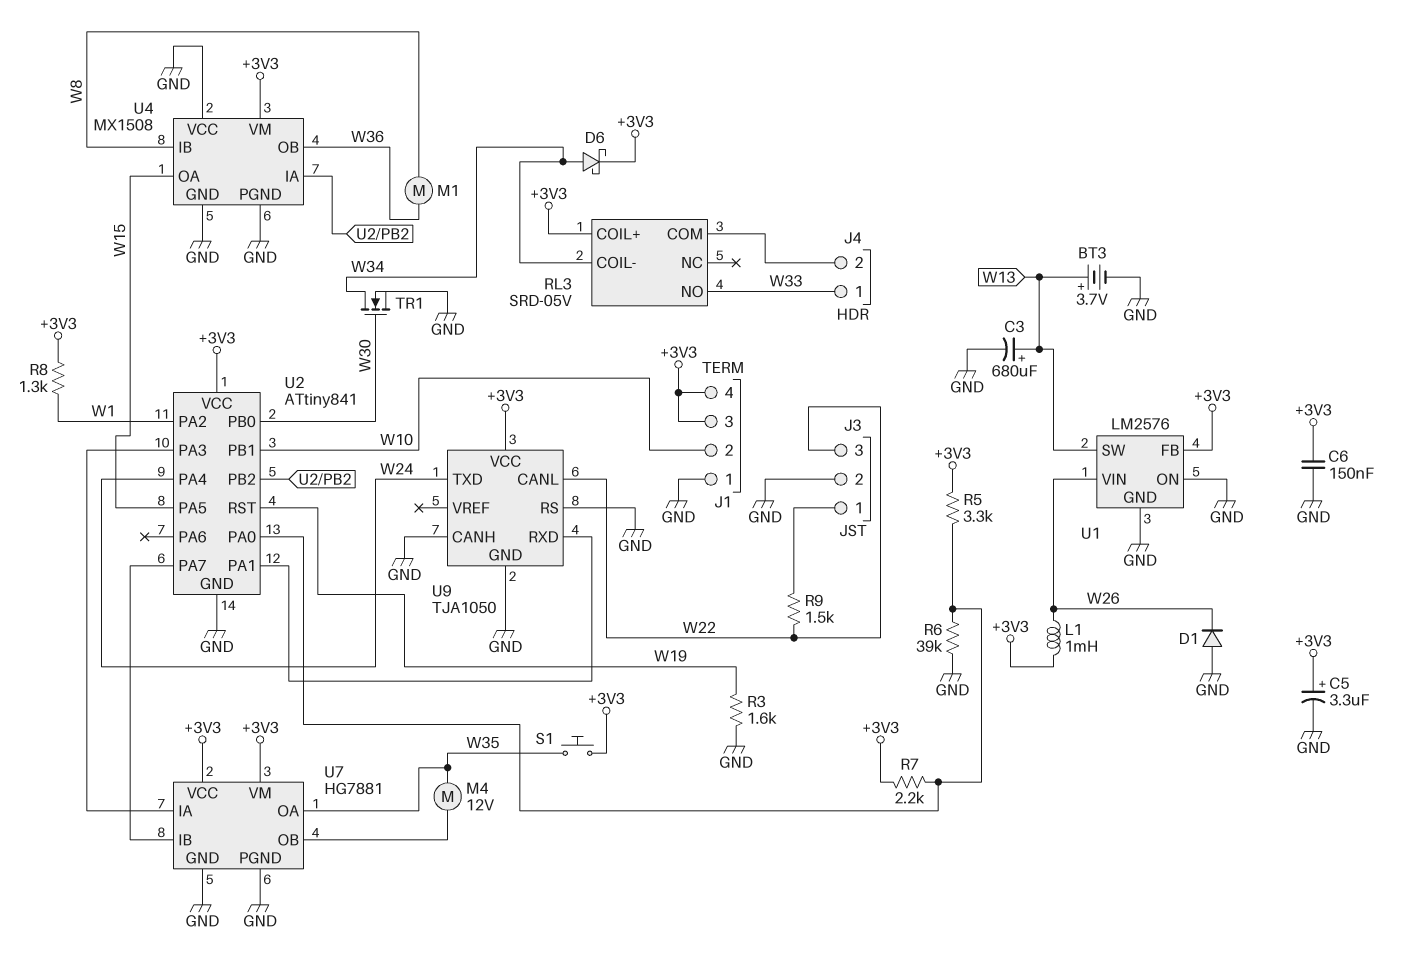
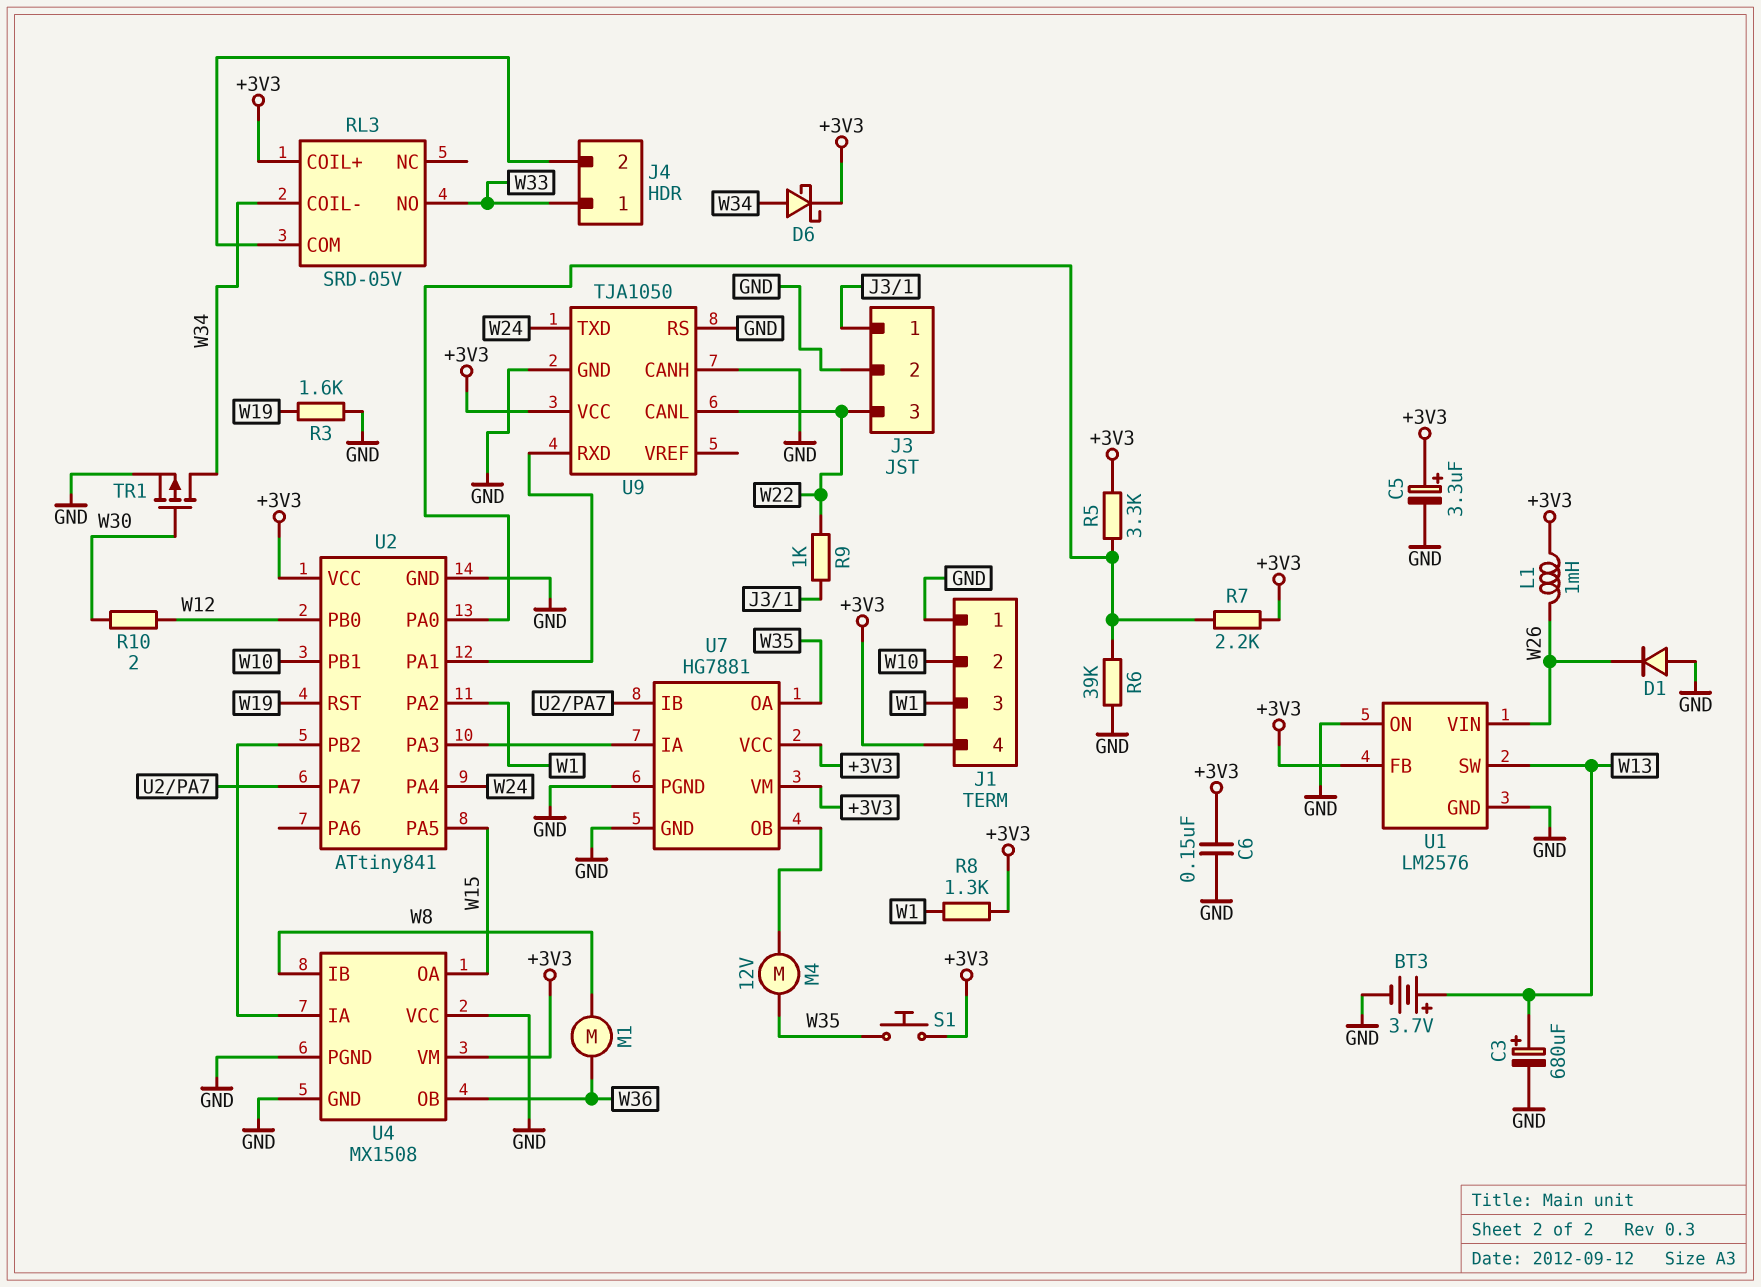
J1 pin 3: +3V3 -> W1
R9: 1.5k (J3/1, W22) -> 1k (J3/1, W22)
R10: none -> 2 (W12, W30)
TR1: NMOS (G W30, D W34, S GND) -> PMOS (G W30, D W34, S GND)
U2 pin PB0: W30 -> W12

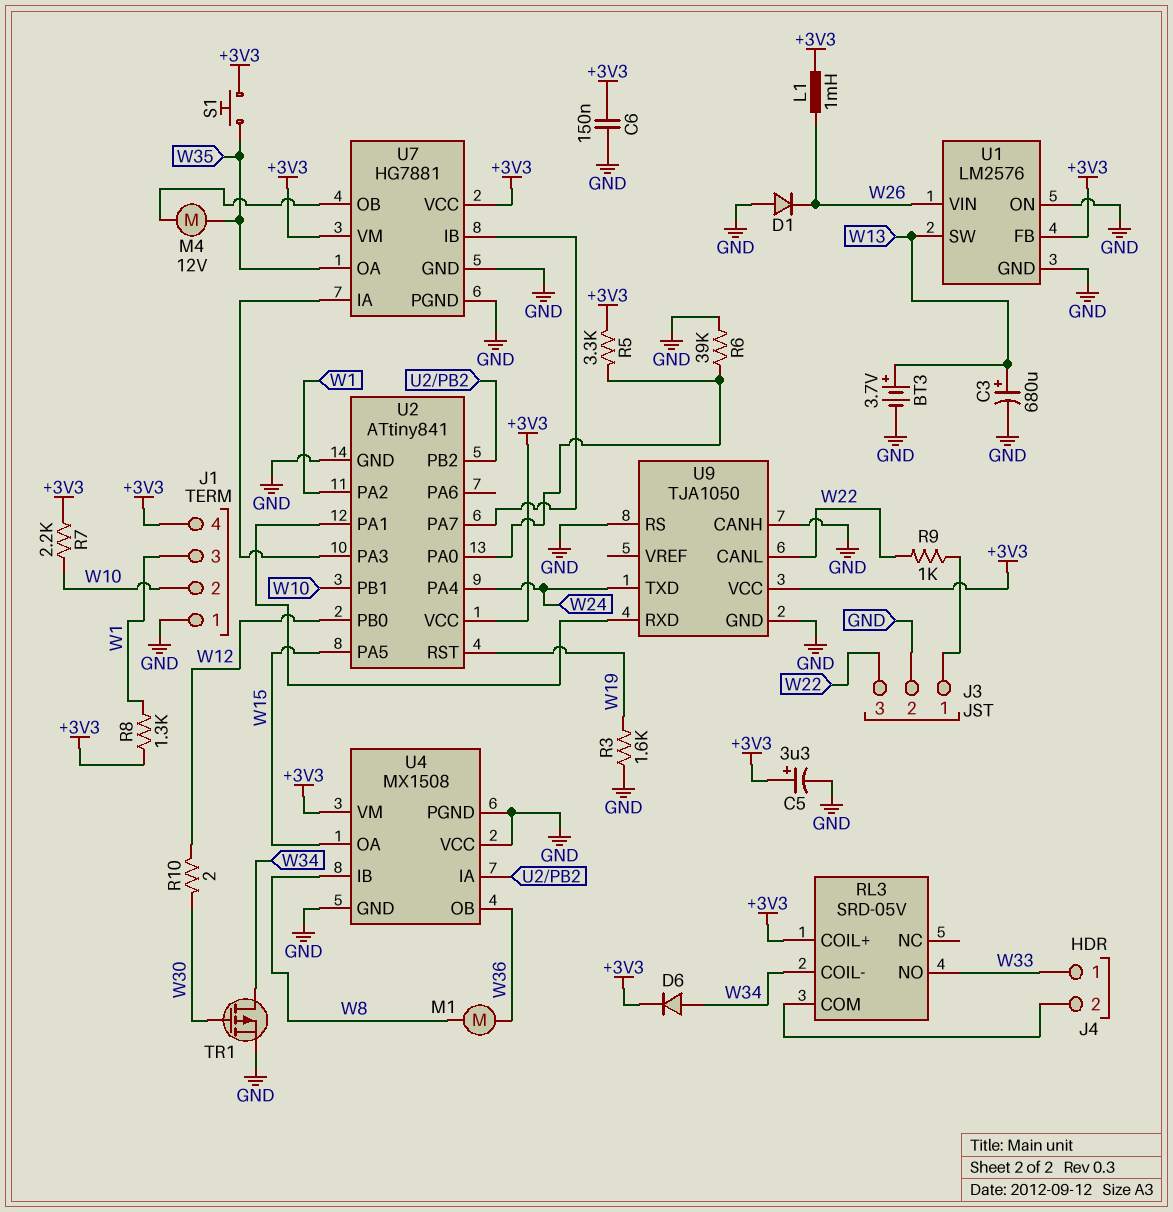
D6: schottky (A W34, K +3V3) -> diode (A W34, K +3V3)
R7: 2.2k (+3V3, U2/PA0) -> 2.2k (+3V3, W10)

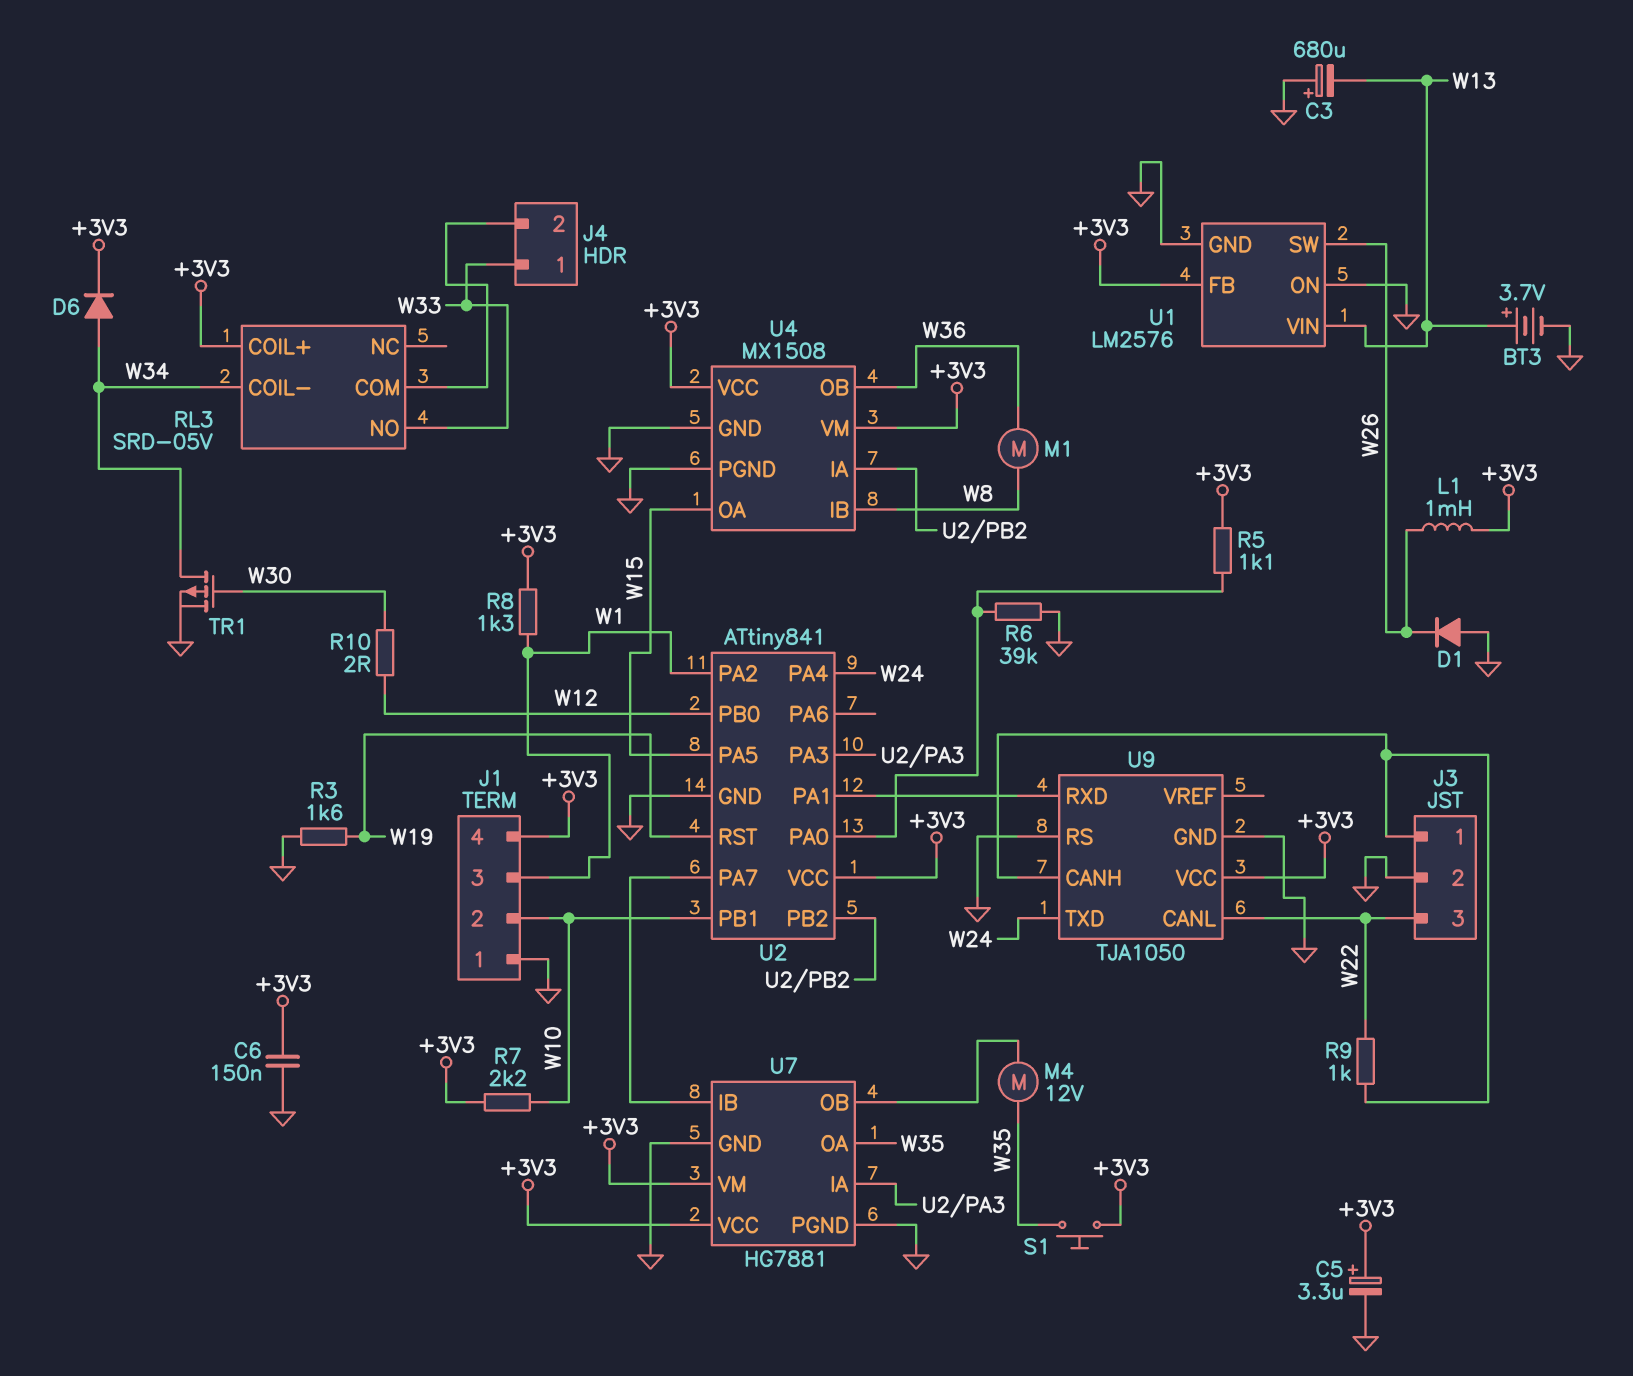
C3: 680uF (plus W13, minus GND) -> 680uF (plus GND, minus W13)
R5: 3.3k (+3V3, U2/PA0) -> 1.1k (+3V3, U2/PA0)
U1 pin SW: W13 -> W26
U1 pin VIN: W26 -> W13
U4 pin VCC: GND -> +3V3
U9 pin CANH: GND -> J3/1

